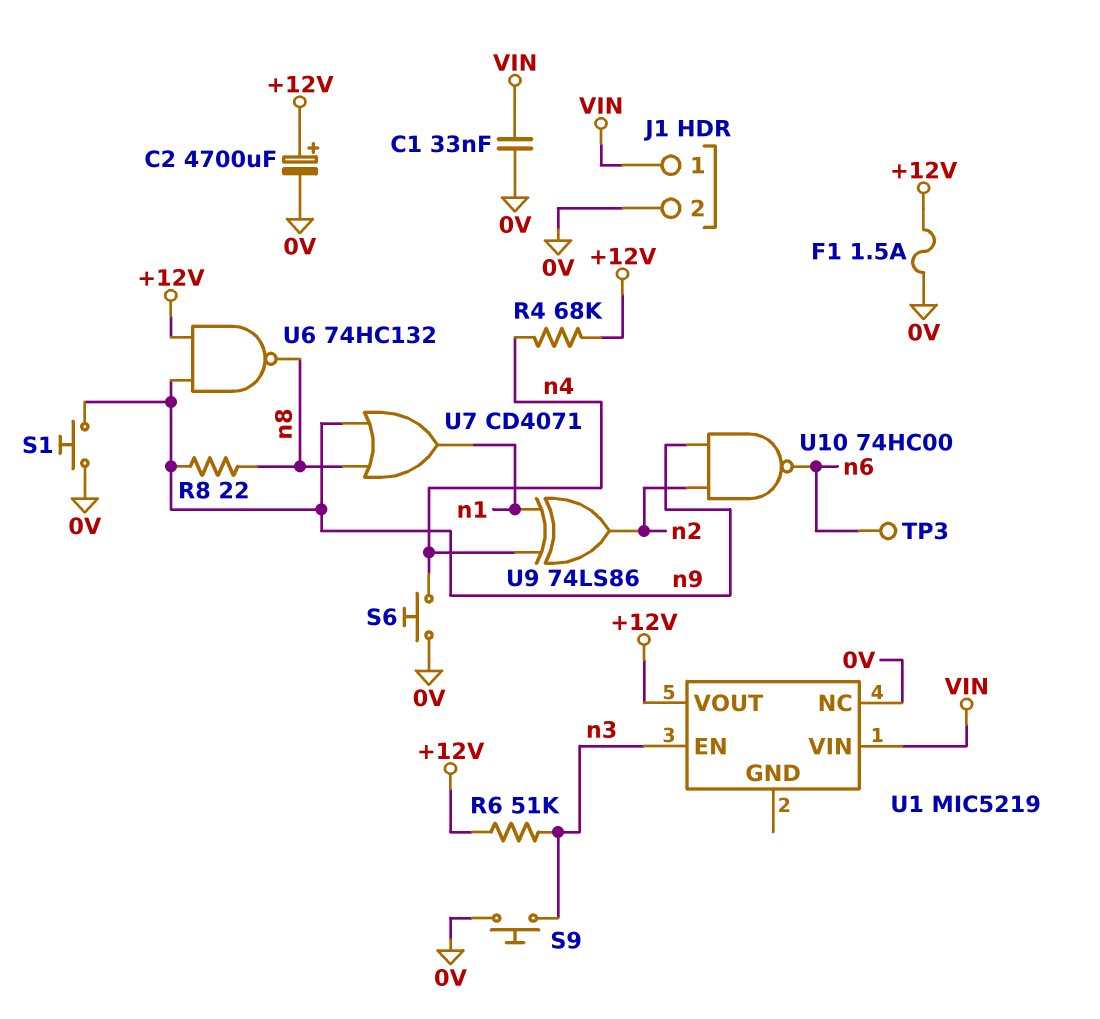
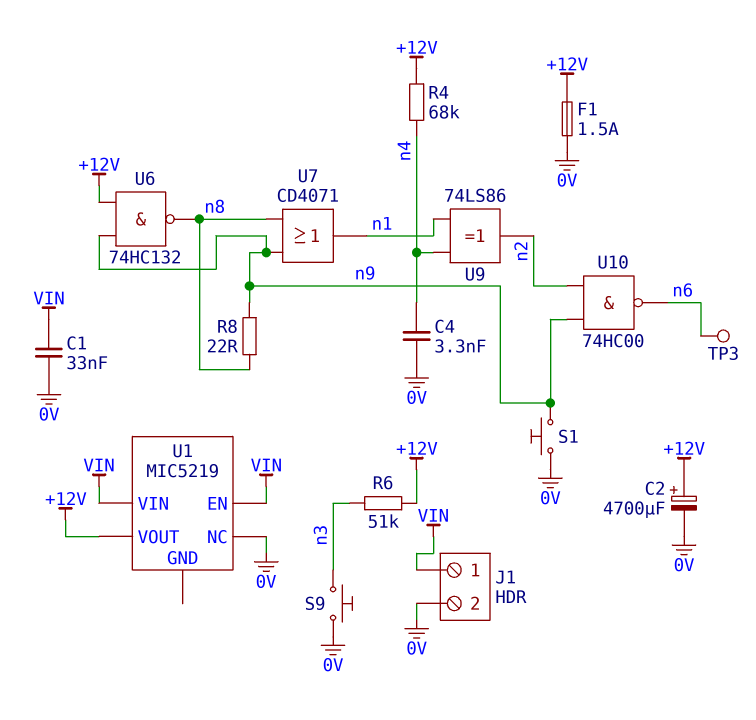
C4: none -> 3.3nF (0V, n4)
S6: button (0V, n4) -> none
U1 pin EN: n3 -> VIN

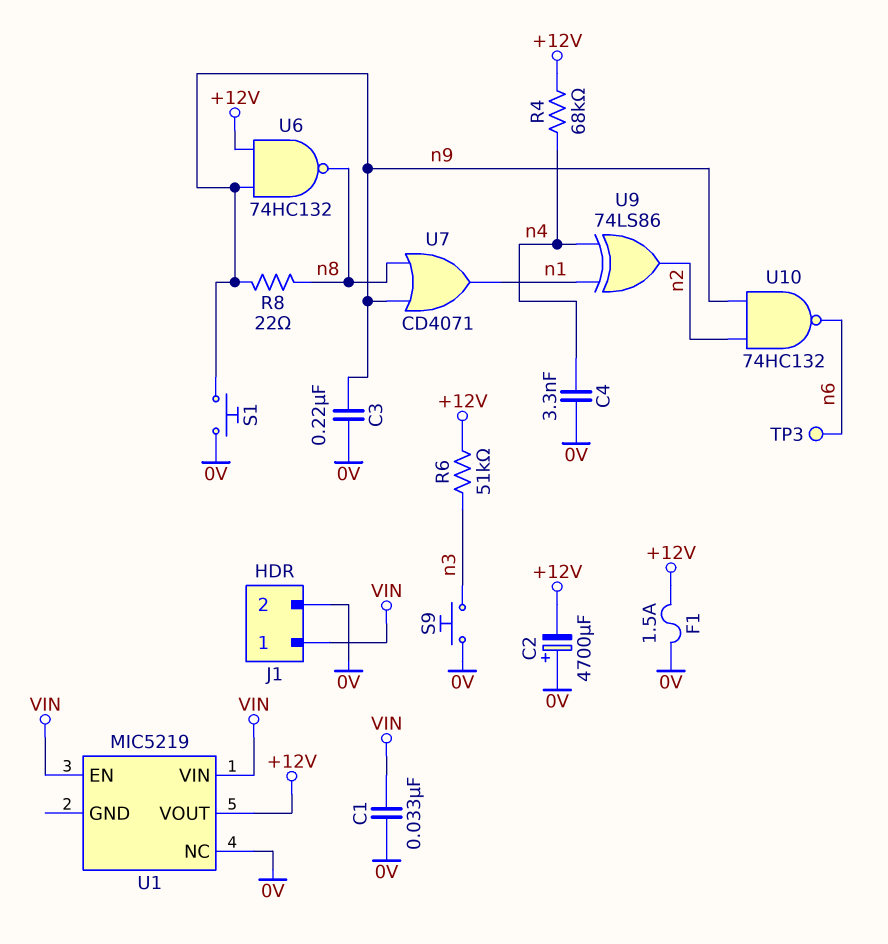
C2: 4700uF (plus +12V, minus 0V) -> 4700uF (plus 0V, minus +12V)
C3: none -> 220nF (0V, n9)
U10: NAND 74HC00 (in n2, in n9, out n6) -> NAND 74HC132 (in n2, in n9, out n6)

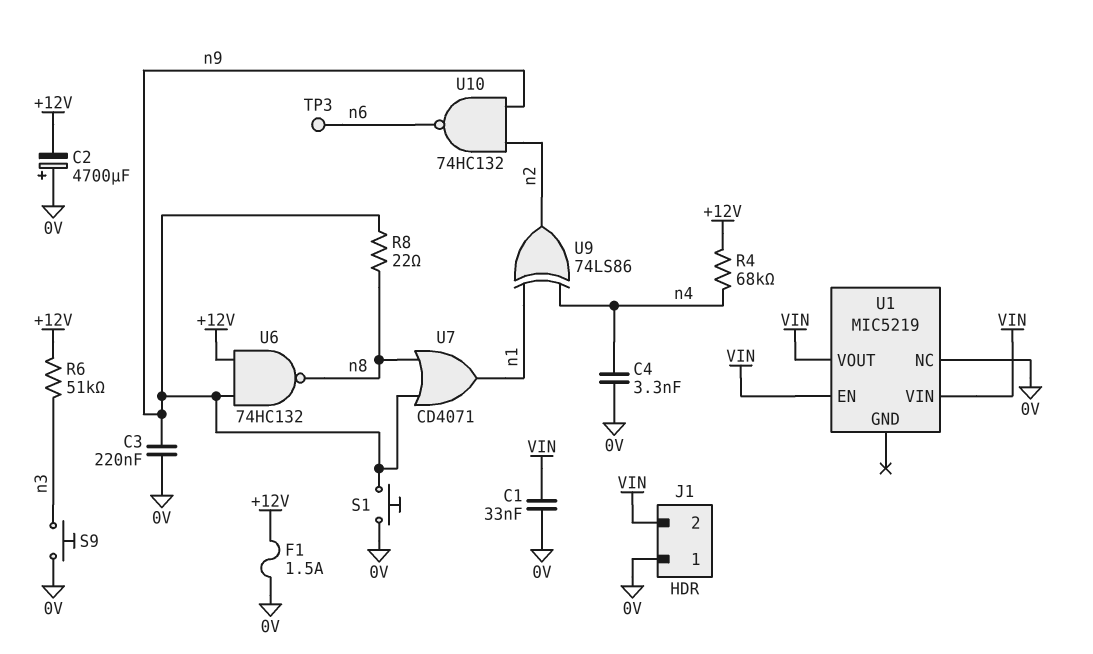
J1 pin 1: VIN -> 0V
J1 pin 2: 0V -> VIN
U1 pin VOUT: +12V -> VIN

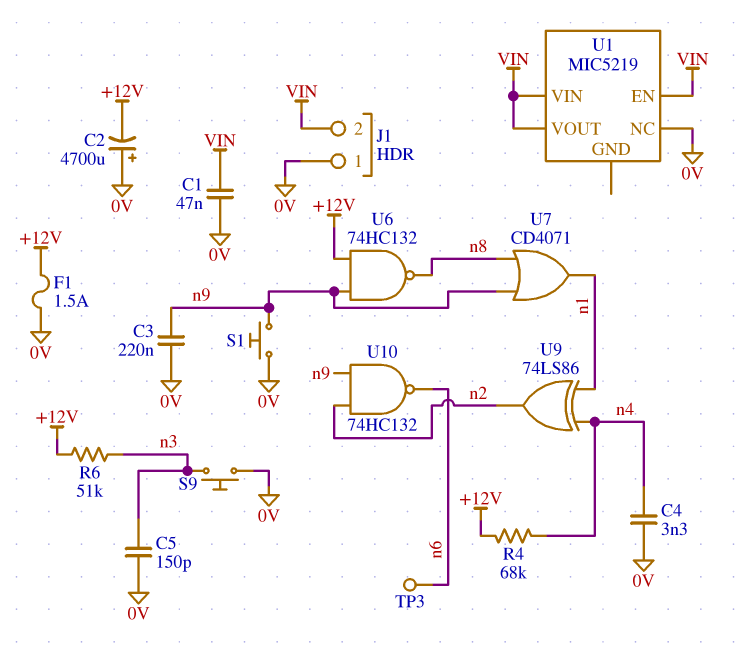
C1: 33nF (0V, VIN) -> 47nF (0V, VIN)
C5: none -> 150pF (0V, n3)
R8: 22 (n8, n9) -> none

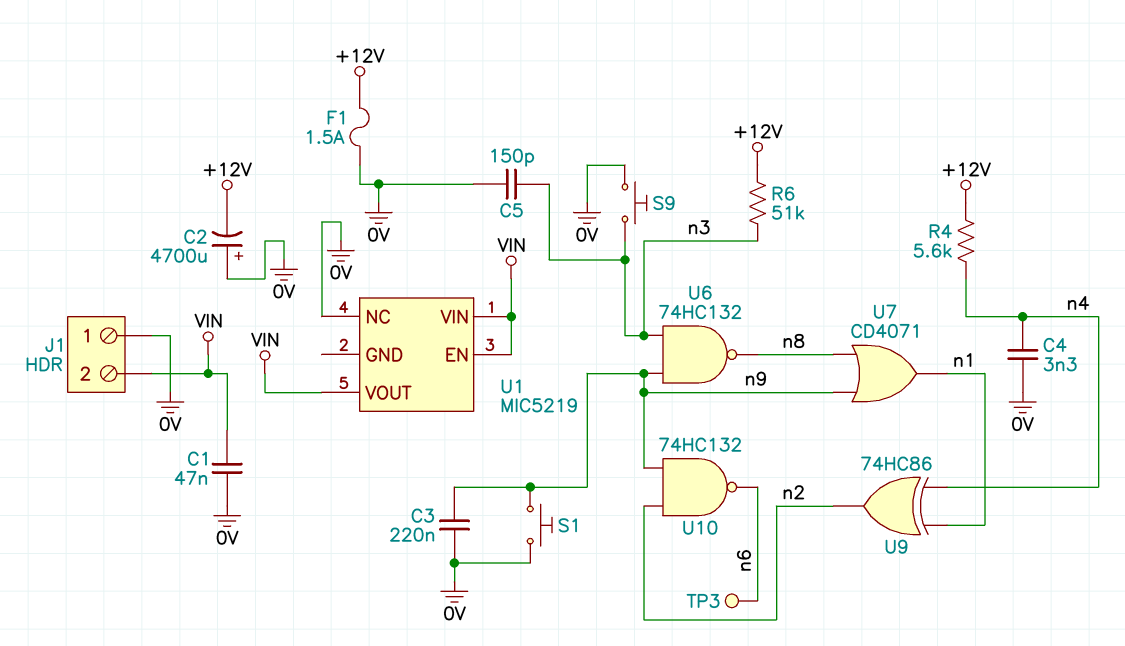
R4: 68k (+12V, n4) -> 5.6k (+12V, n4)
U6: NAND 74HC132 (in +12V, in n9, out n8) -> NAND 74HC132 (in n3, in n9, out n8)
U9: XOR 74LS86 (in n1, in n4, out n2) -> XOR 74HC86 (in n1, in n4, out n2)

